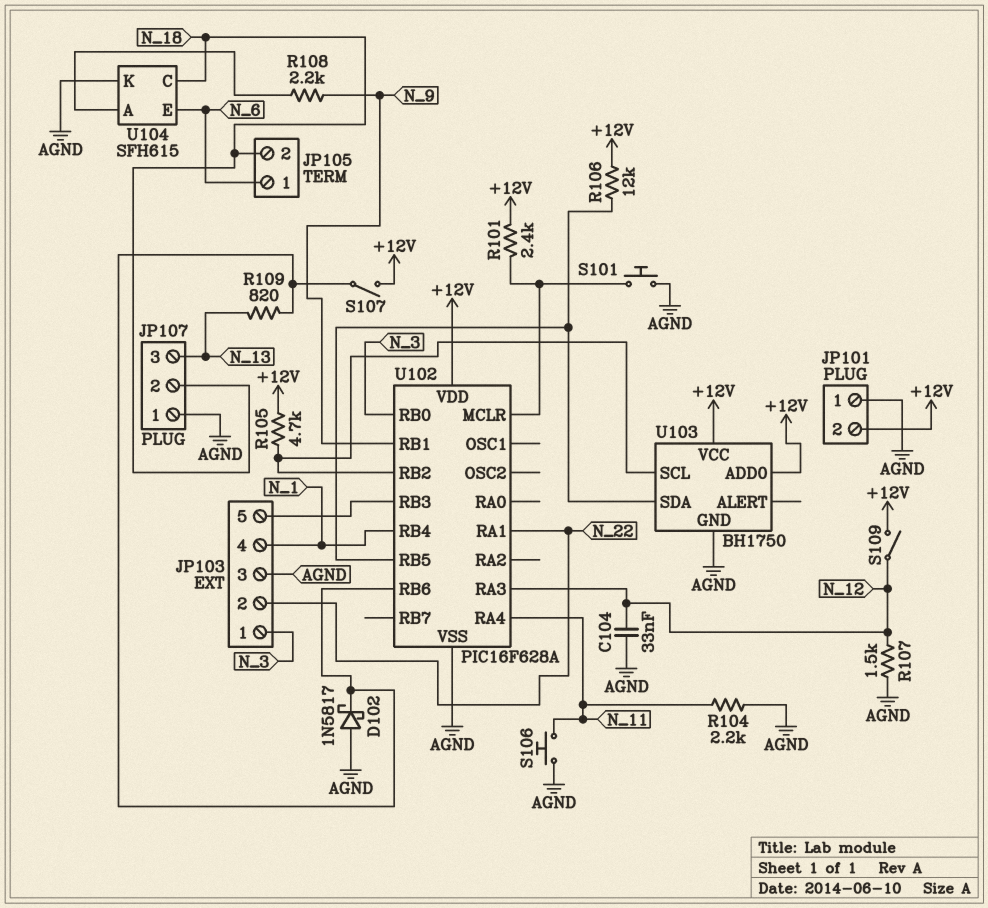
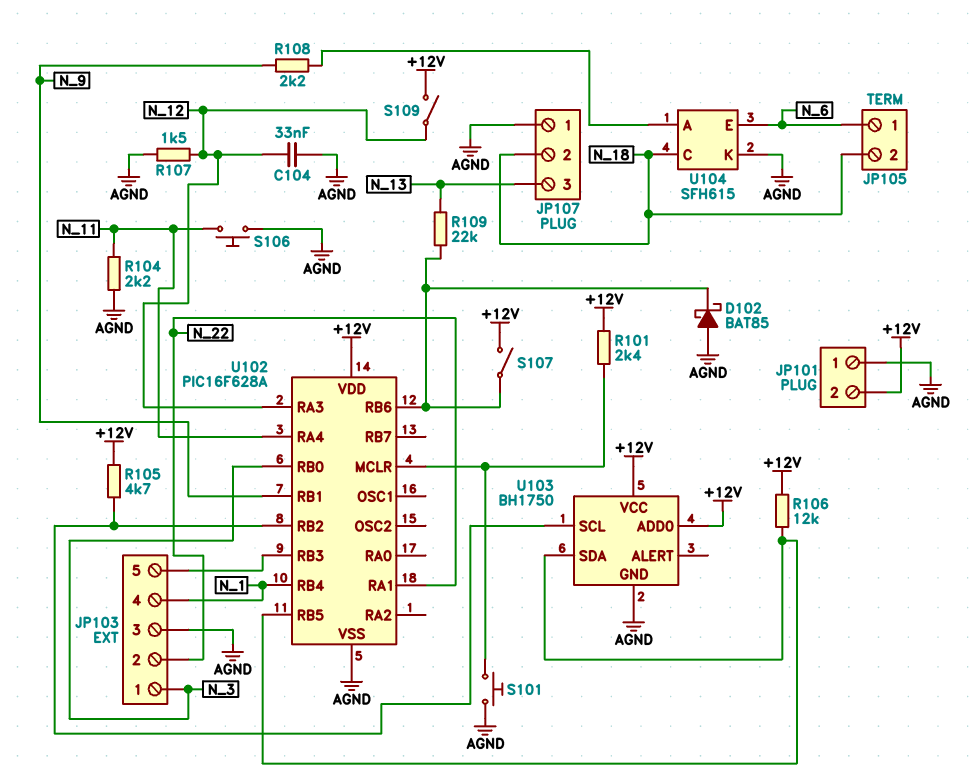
D102: schottky 1N5817 (A AGND, K U102/RB6) -> schottky BAT85 (A AGND, K U102/RB6)
R109: 820 (N_13, U102/RB6) -> 22k (N_13, U102/RB6)

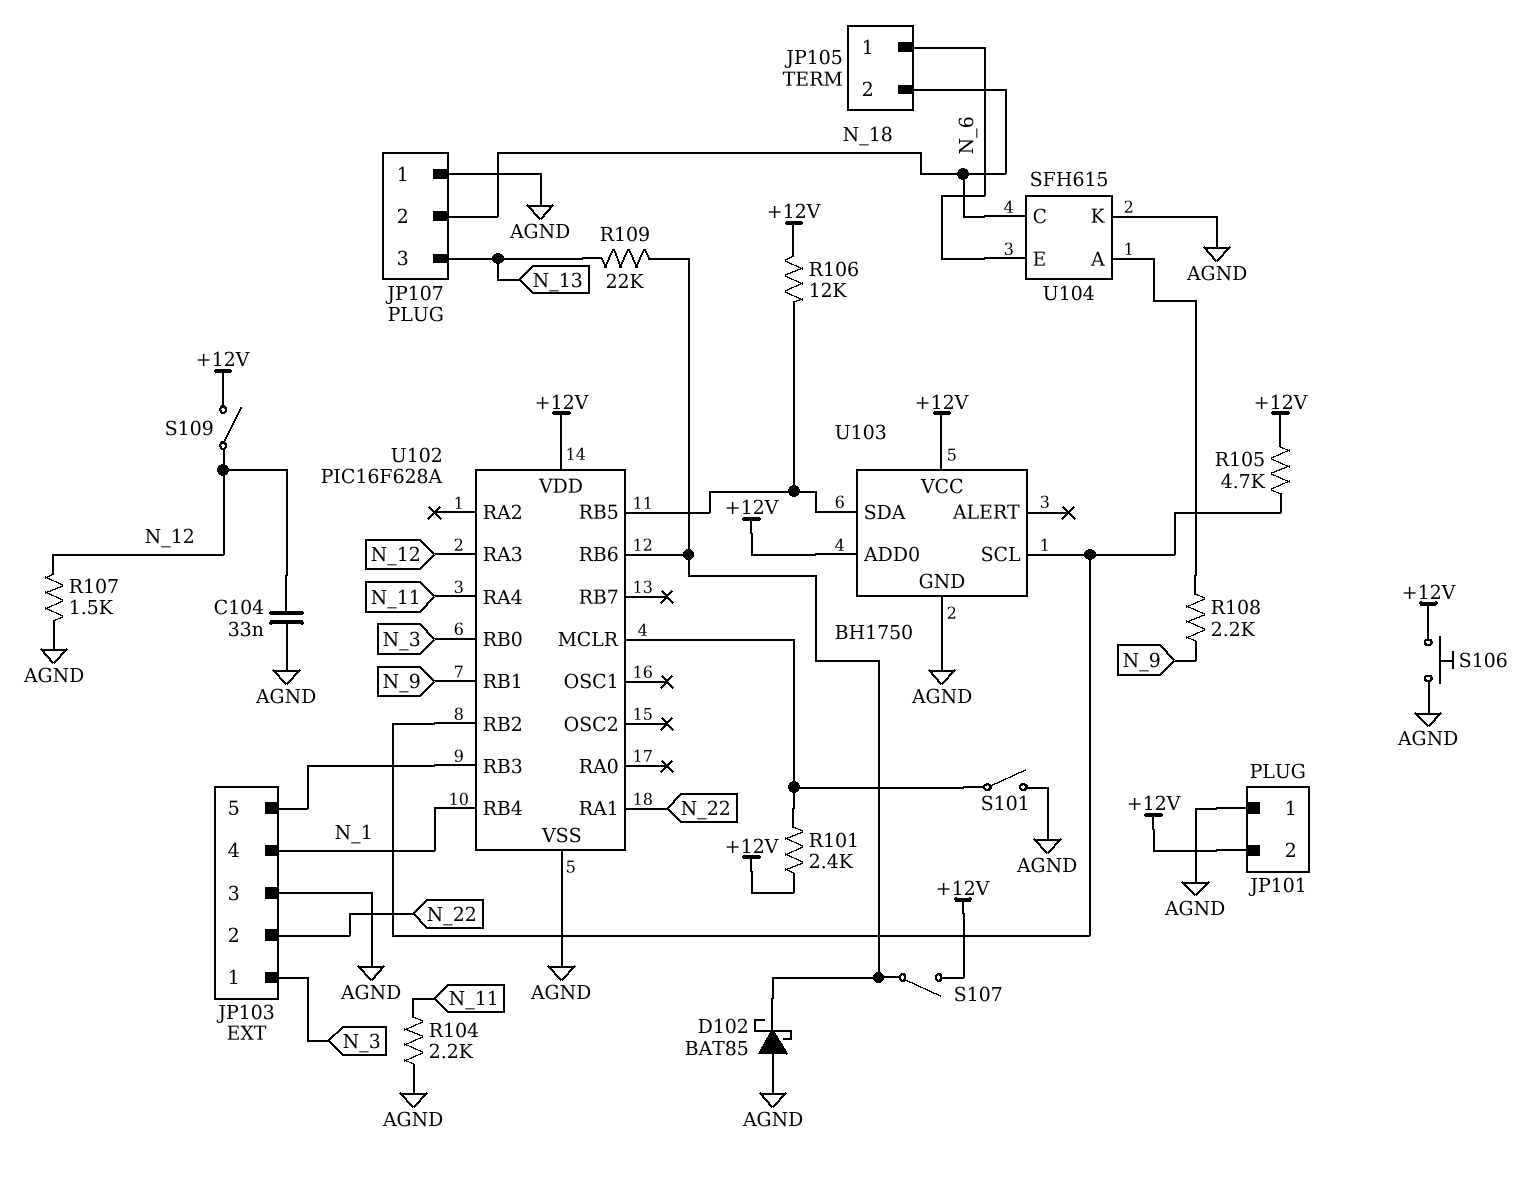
S101: button (AGND, U102/MCLR) -> switch (AGND, U102/MCLR)
S106: button (AGND, N_11) -> button (+12V, AGND)

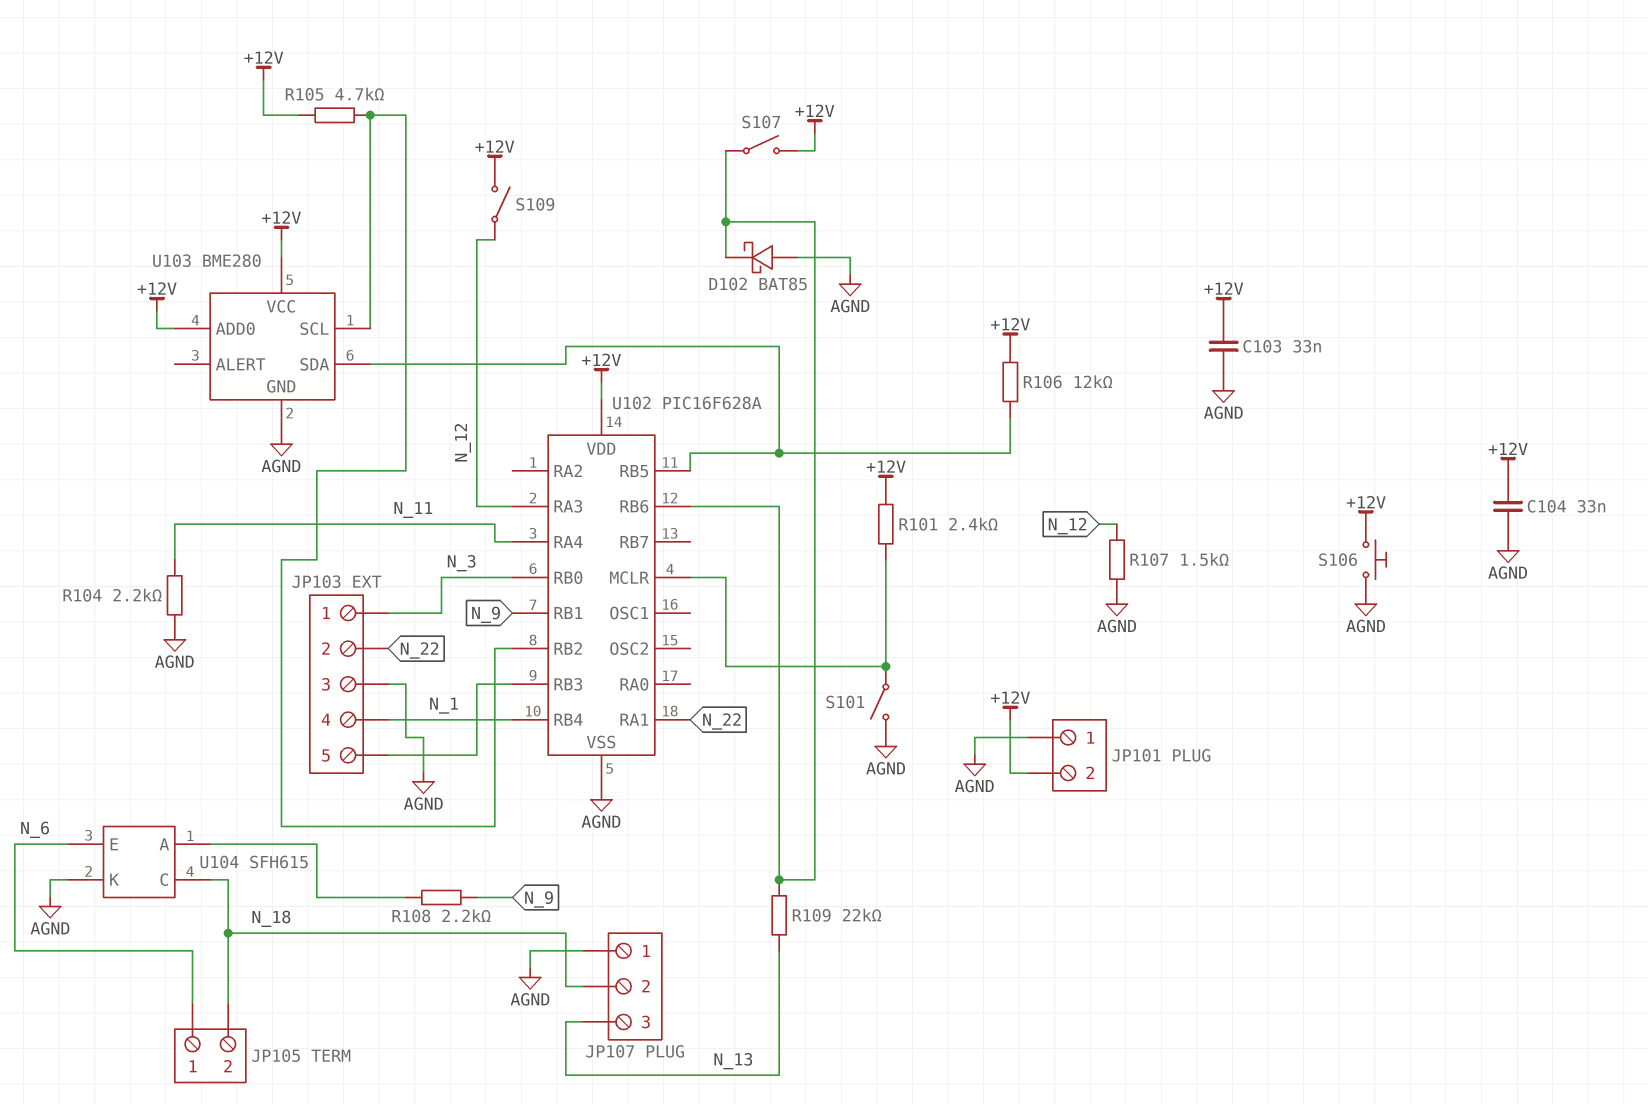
C103: none -> 33nF (+12V, AGND)
C104: 33nF (AGND, N_12) -> 33nF (+12V, AGND)
U103: BH1750 -> BME280

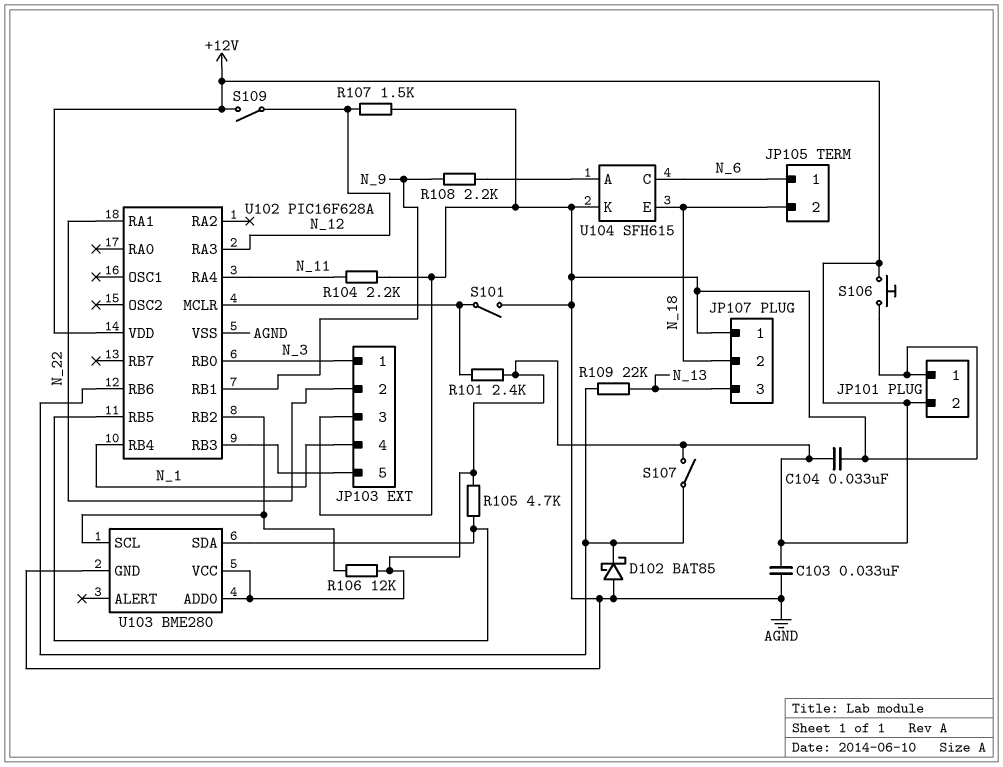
R105: 4.7k (+12V, U102/RB2) -> 4.7k (+12V, U102/RB5)
R106: 12k (+12V, U102/RB5) -> 12k (+12V, U102/RB2)
U104 pin C: N_18 -> N_6
U104 pin E: N_6 -> N_18

